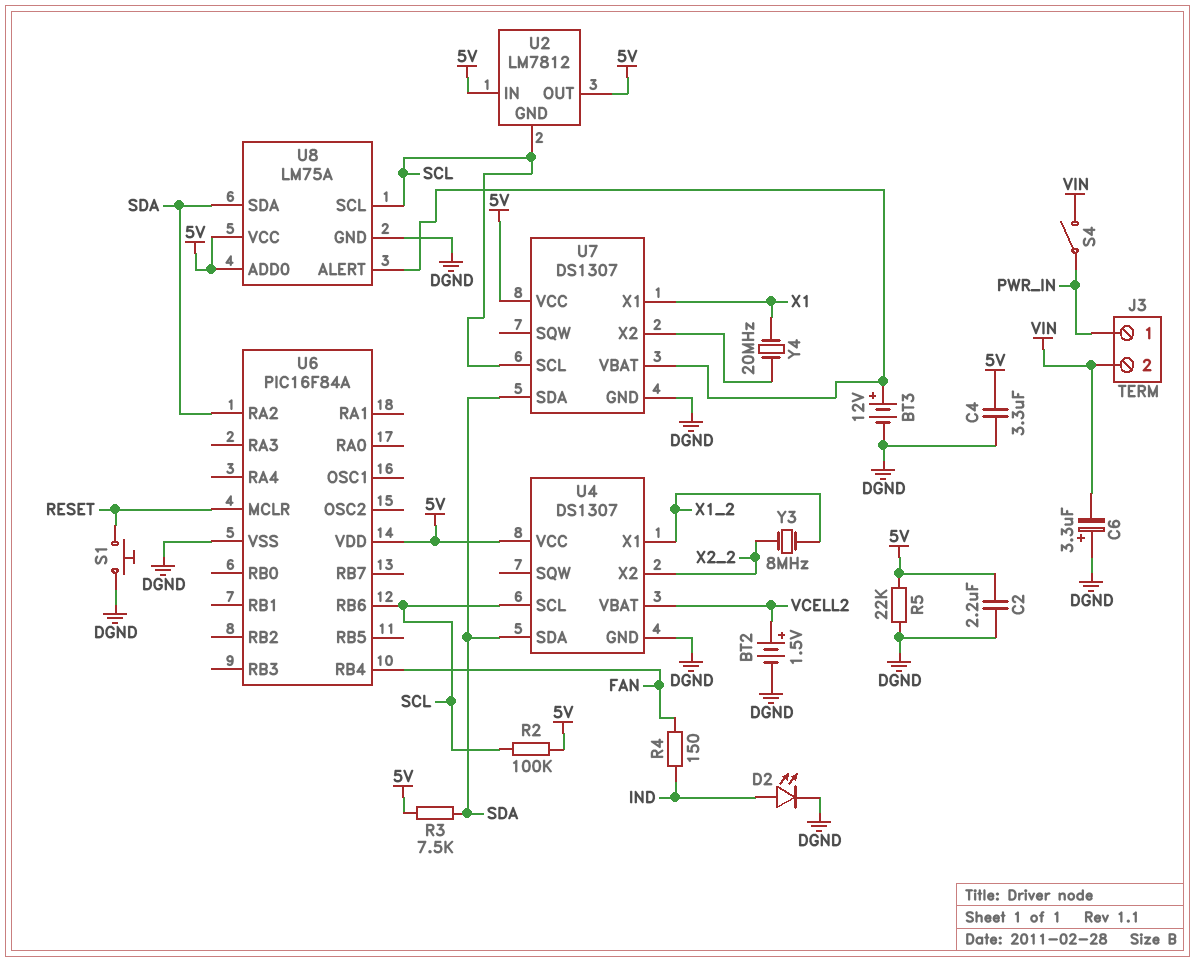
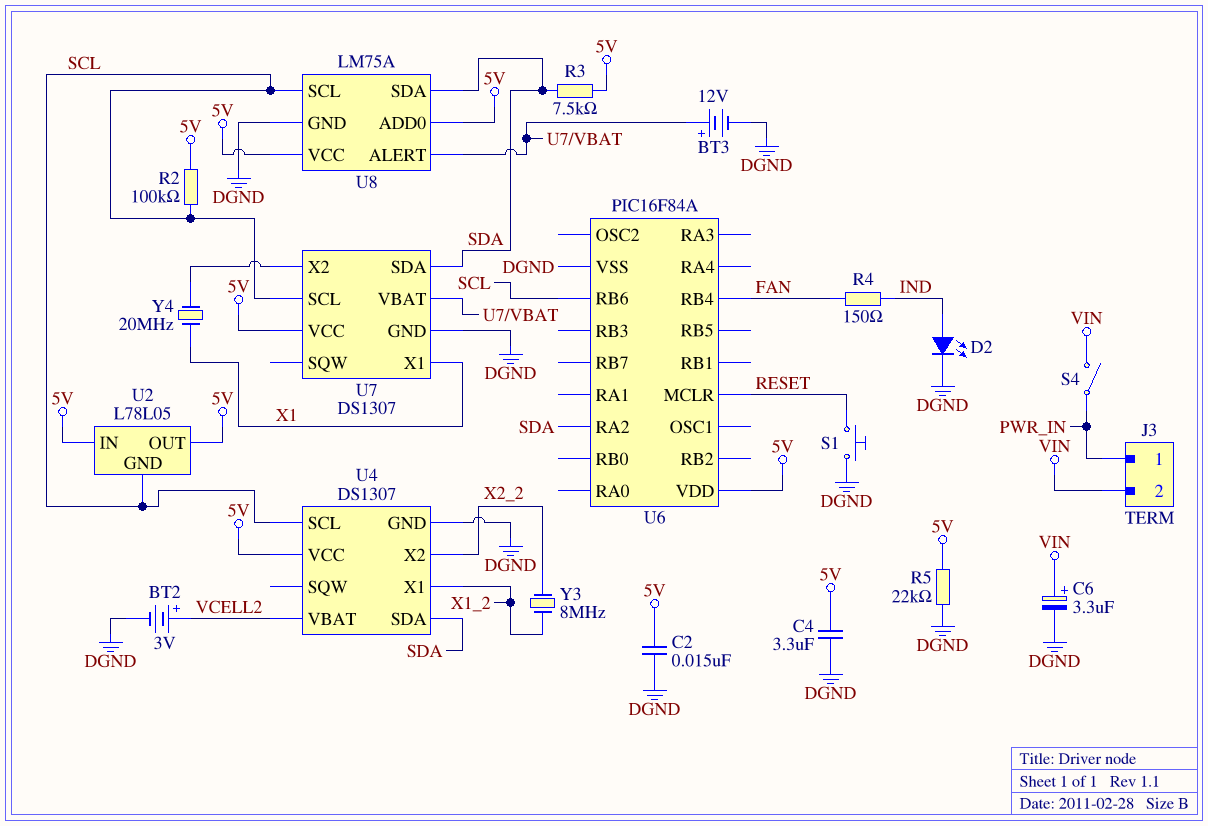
BT2: 1.5V (plus VCELL2, minus DGND) -> 3V (plus VCELL2, minus DGND)
C2: 2.2uF (5V, DGND) -> 15nF (5V, DGND)
C6: 3.3uF (plus DGND, minus VIN) -> 3.3uF (plus VIN, minus DGND)
U2: LM7812 -> L78L05

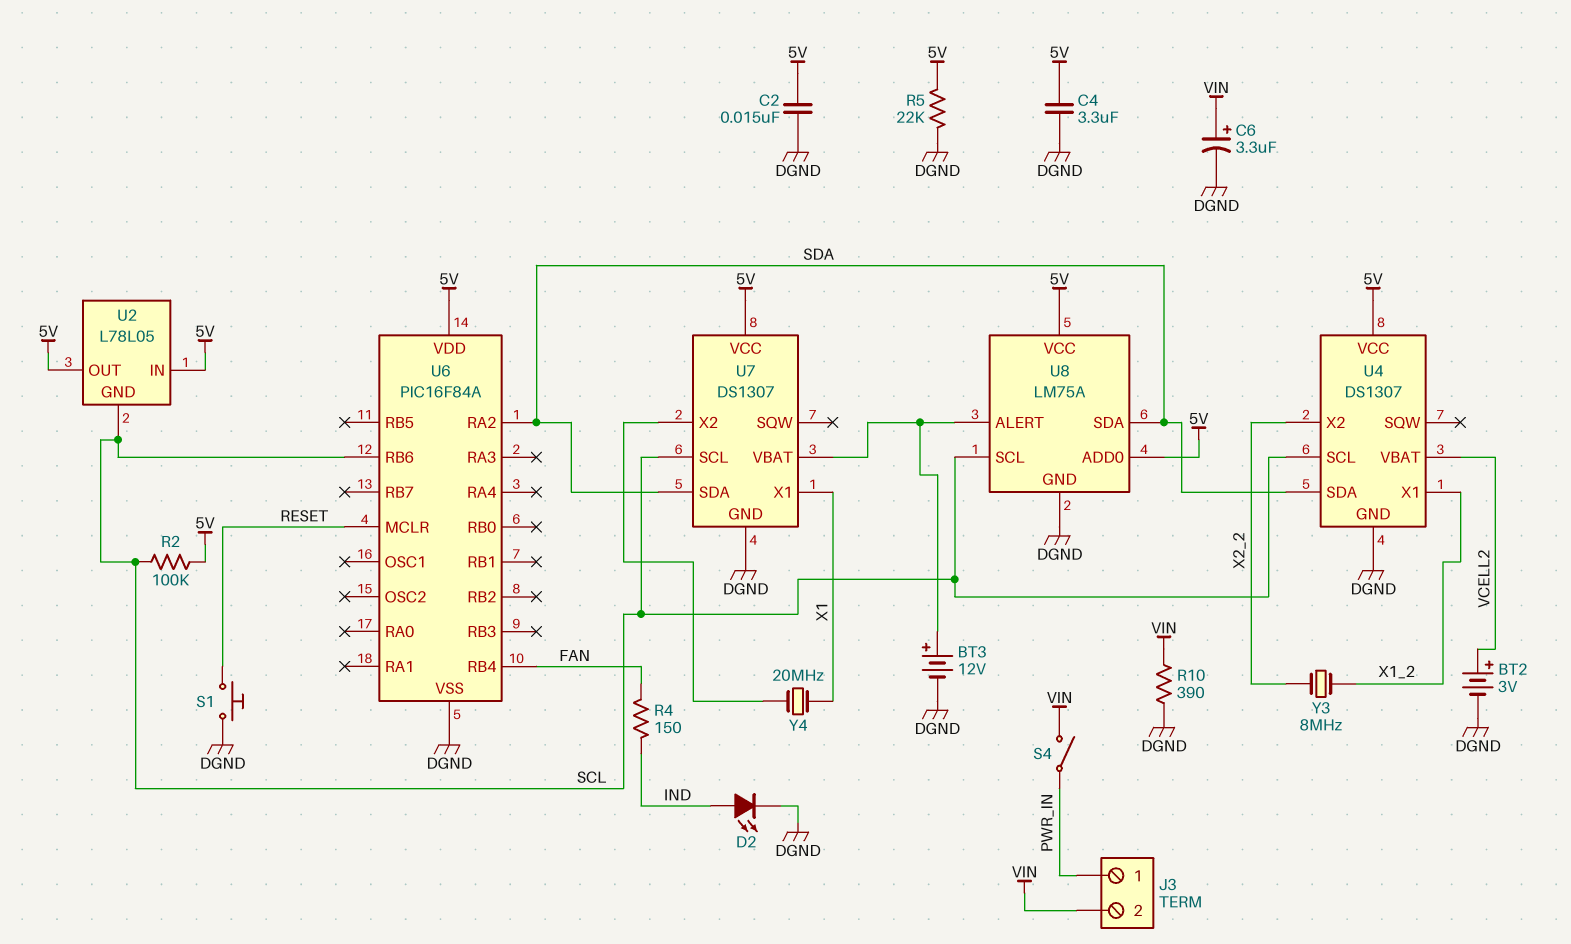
R3: 7.5k (5V, SDA) -> none
R10: none -> 390 (DGND, VIN)

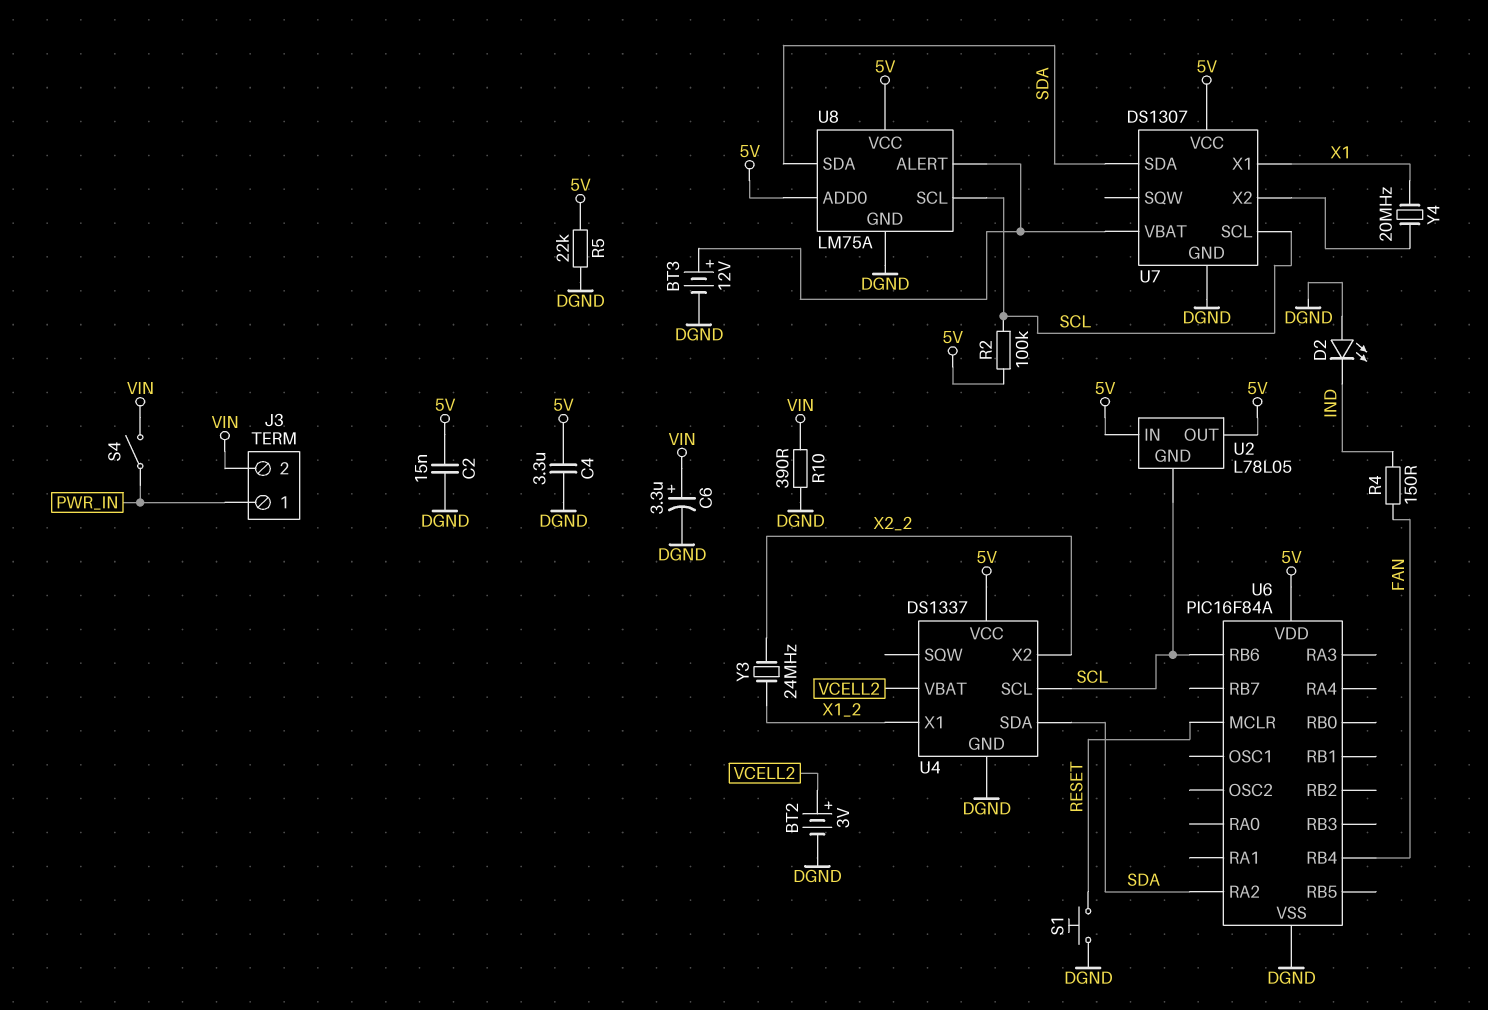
D2: LED (A IND, K DGND) -> LED (A DGND, K IND)
U4: DS1307 -> DS1337
Y3: 8MHz (X1_2, X2_2) -> 24MHz (X1_2, X2_2)

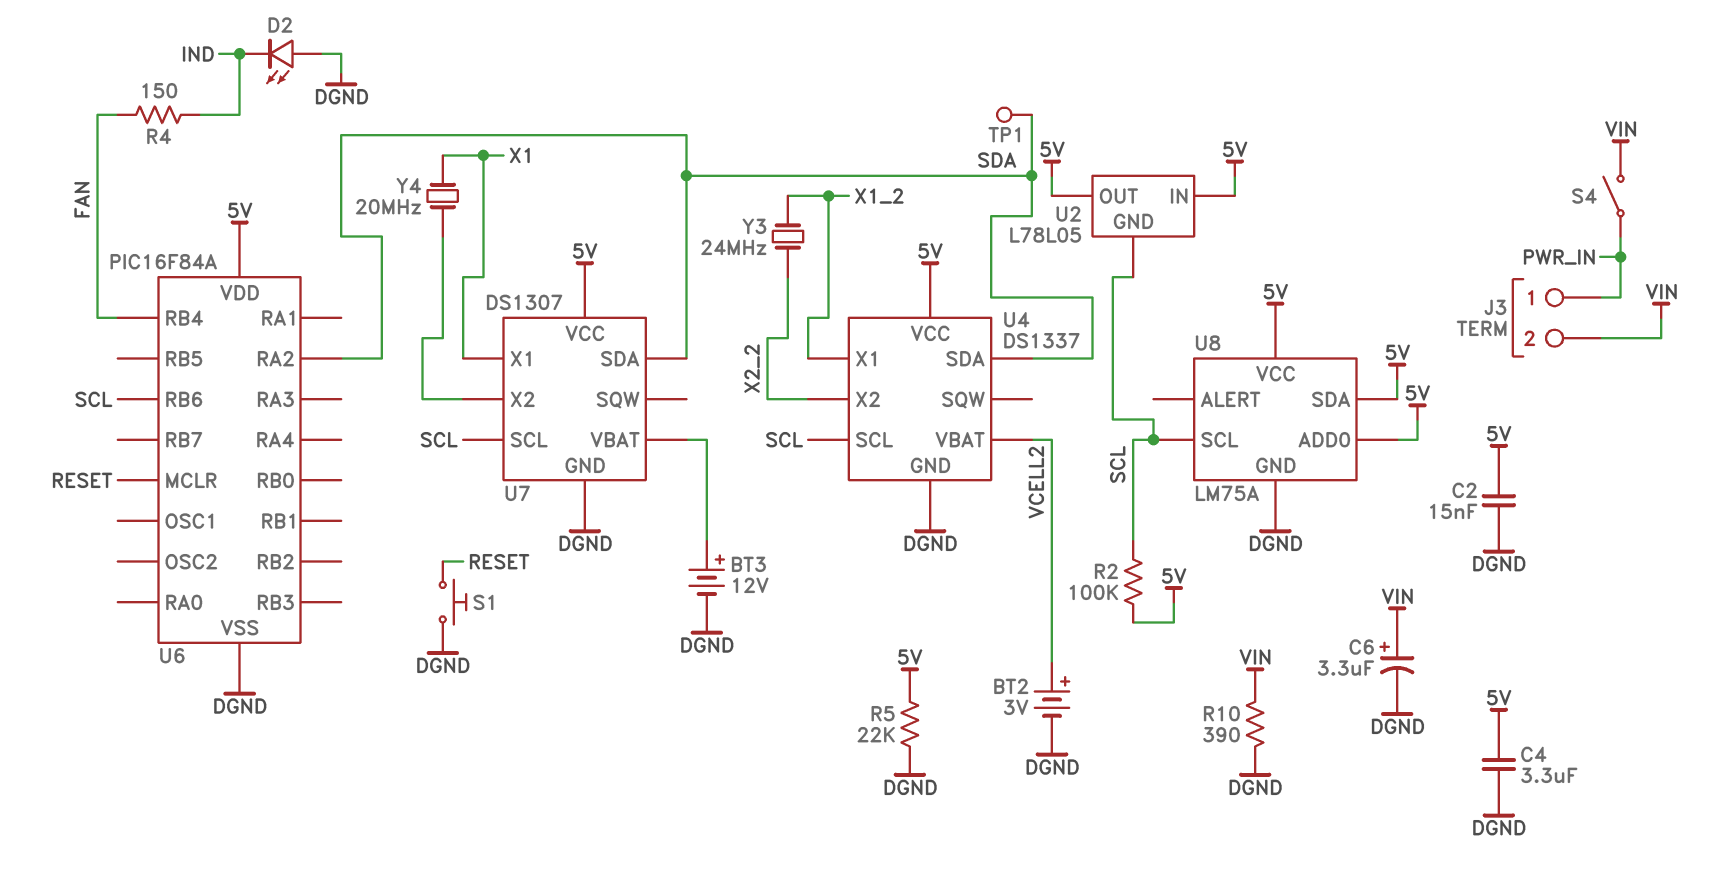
TP1: none -> test point (SDA)
U8 pin ALERT: U7/VBAT -> none
U8 pin SDA: SDA -> 5V

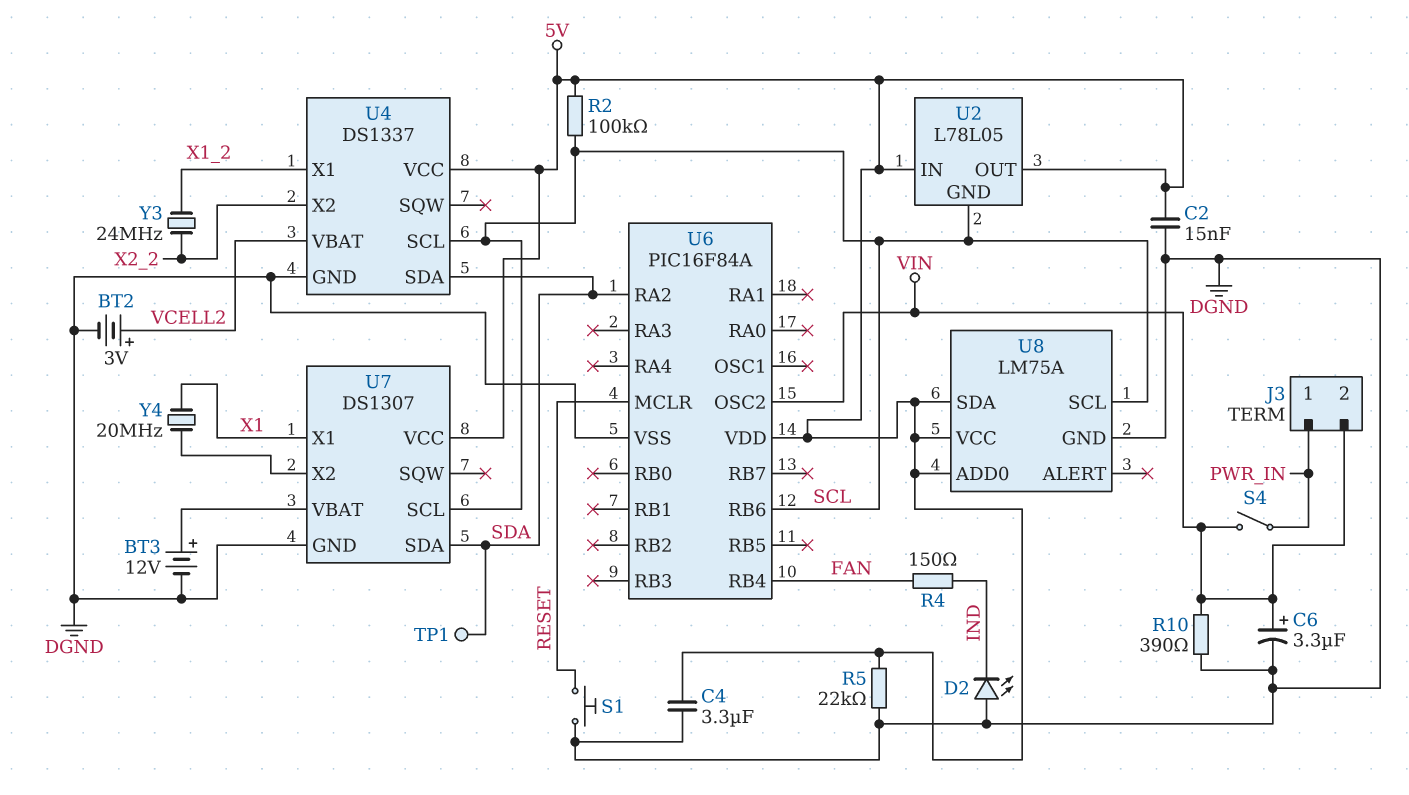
U6 pin OSC2: none -> VIN

